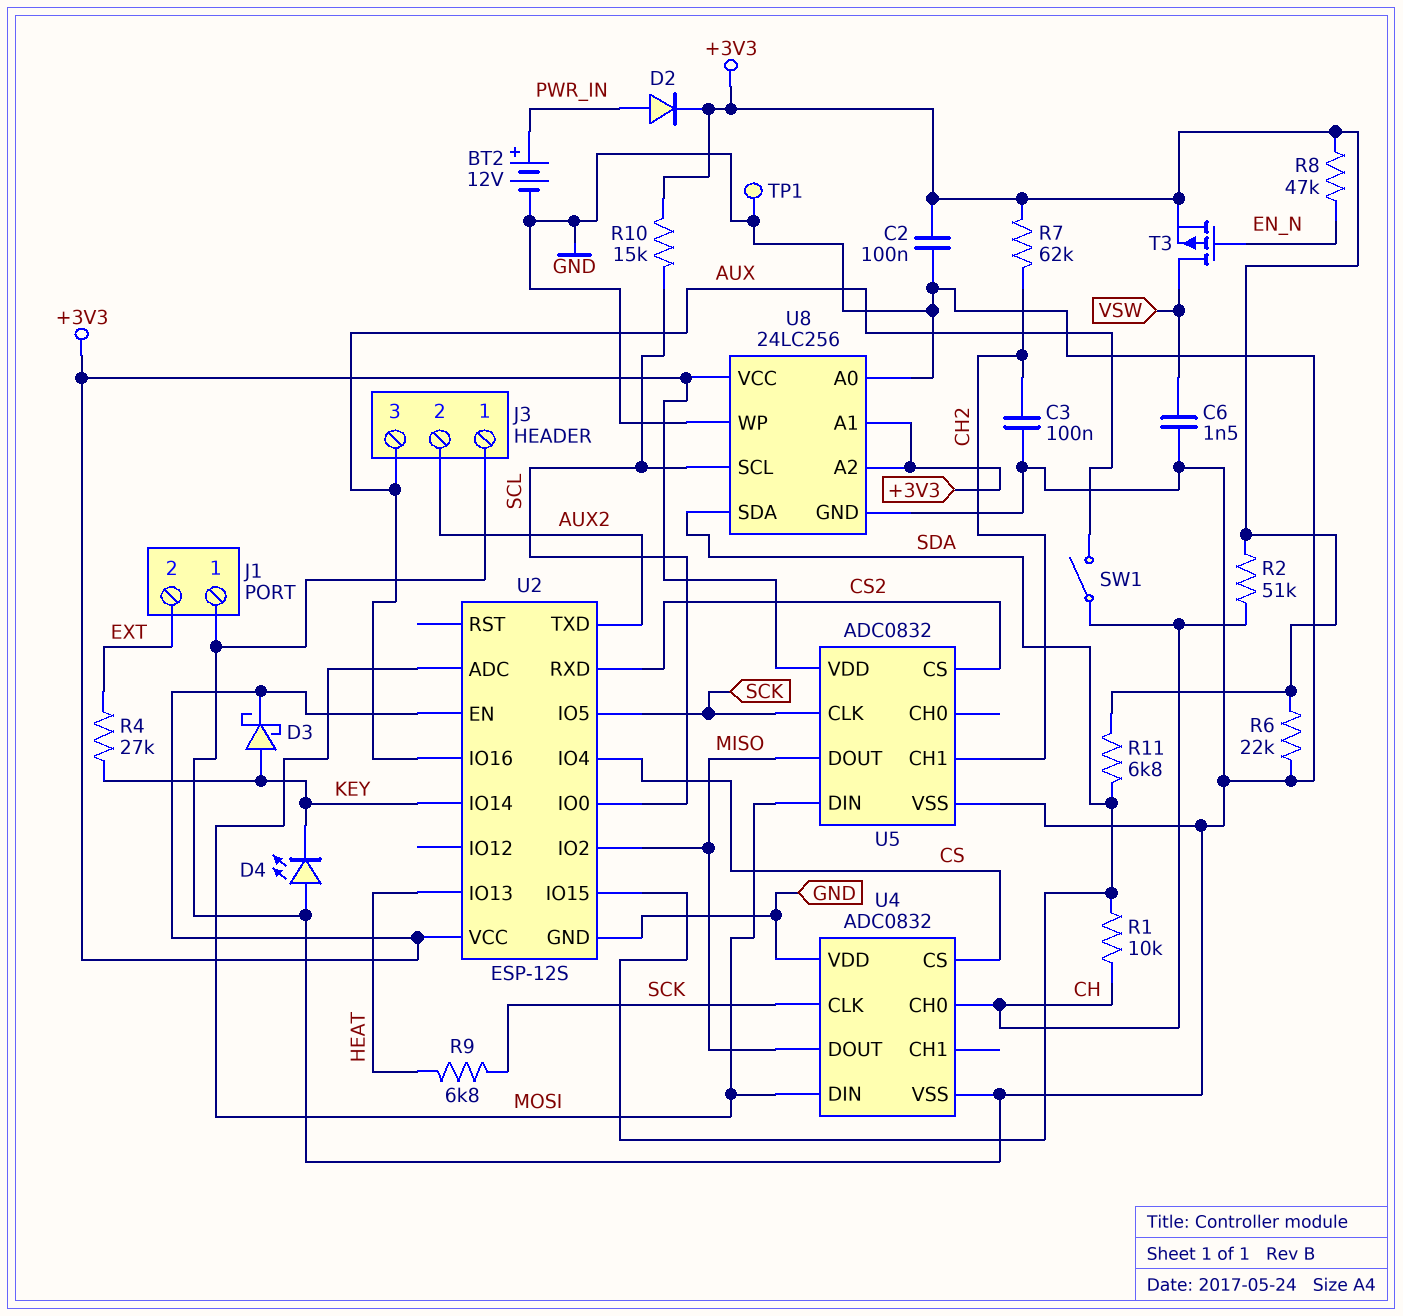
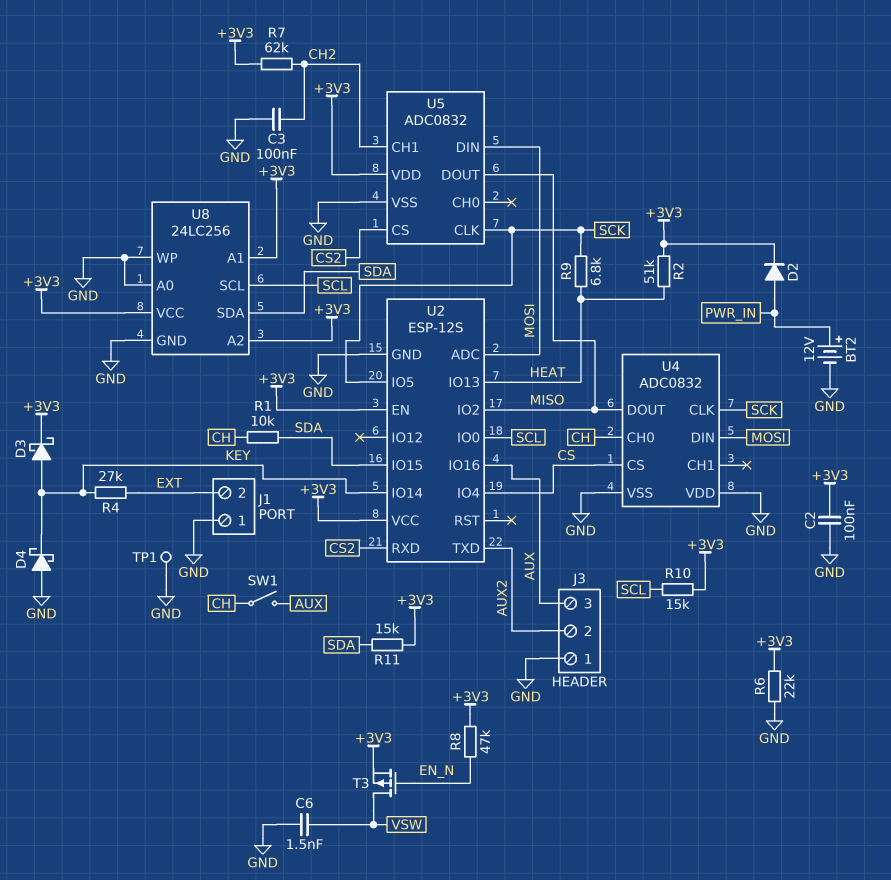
D4: LED (A GND, K KEY) -> schottky (A GND, K KEY)
R2: 51k (+3V3, CH) -> 51k (+3V3, HEAT)
R11: 6.8k (+3V3, SDA) -> 15k (+3V3, SDA)

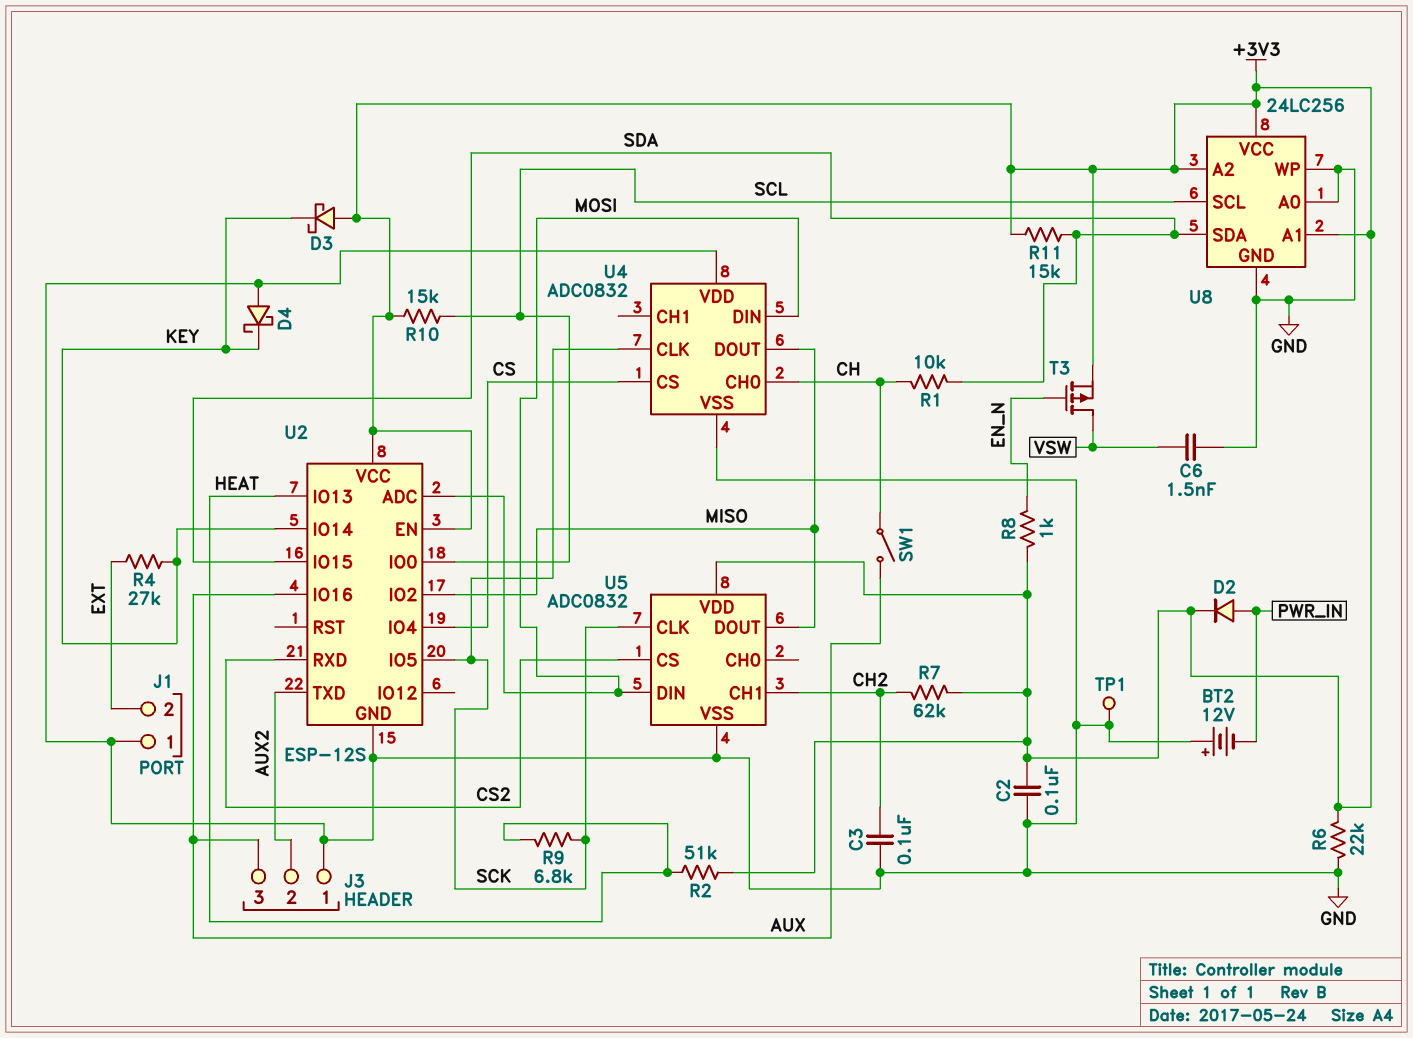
BT2: 12V (plus PWR_IN, minus GND) -> 12V (plus GND, minus PWR_IN)
D3: schottky (A KEY, K +3V3) -> schottky (A +3V3, K KEY)
R8: 47k (+3V3, EN_N) -> 1k (+3V3, EN_N)

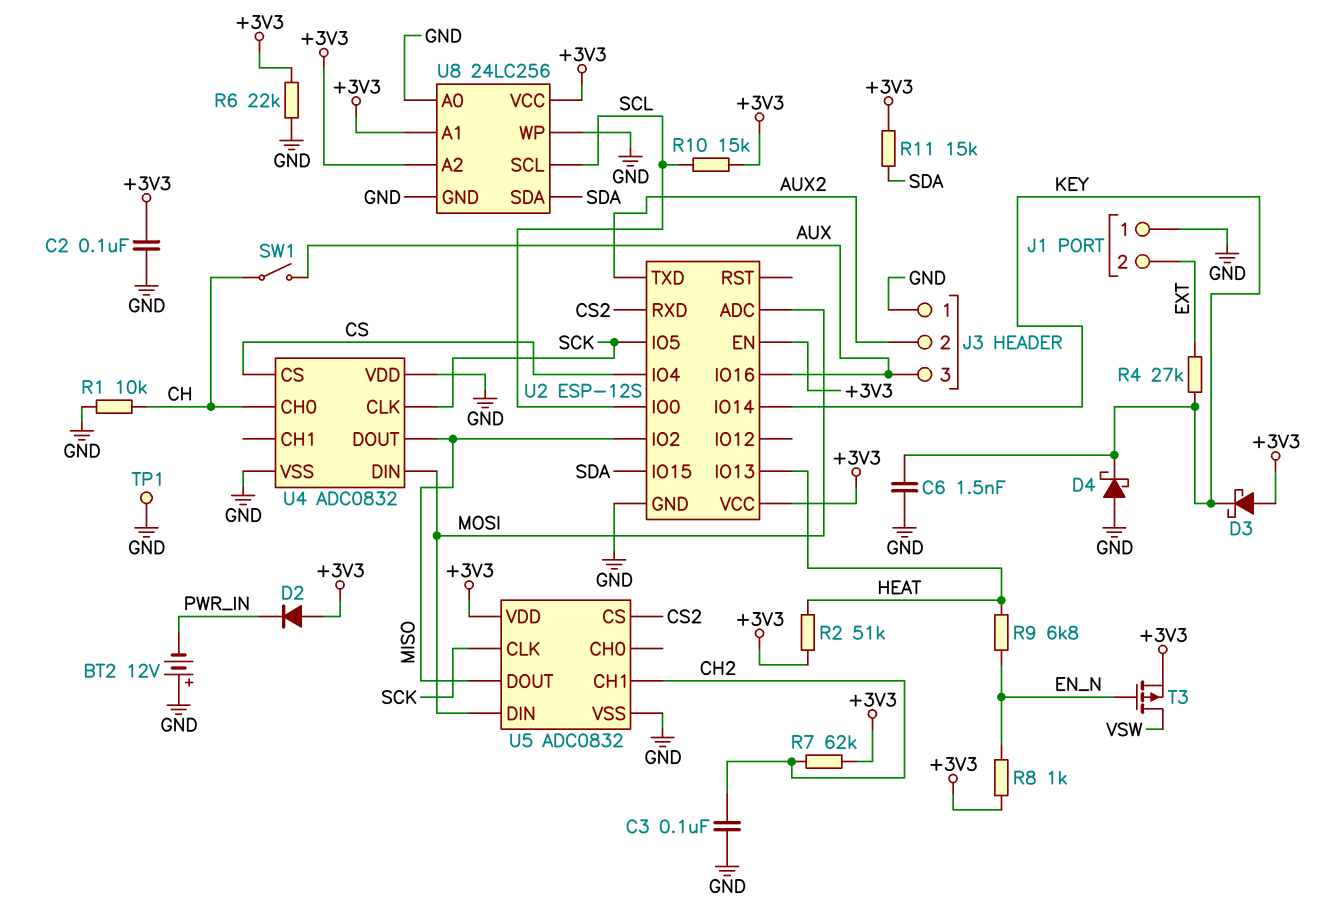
C6: 1.5nF (GND, VSW) -> 1.5nF (GND, KEY)
D2: diode (A PWR_IN, K +3V3) -> diode (A +3V3, K PWR_IN)
R1: 10k (CH, SDA) -> 10k (CH, GND)
R9: 6.8k (HEAT, SCK) -> 6.8k (EN_N, HEAT)

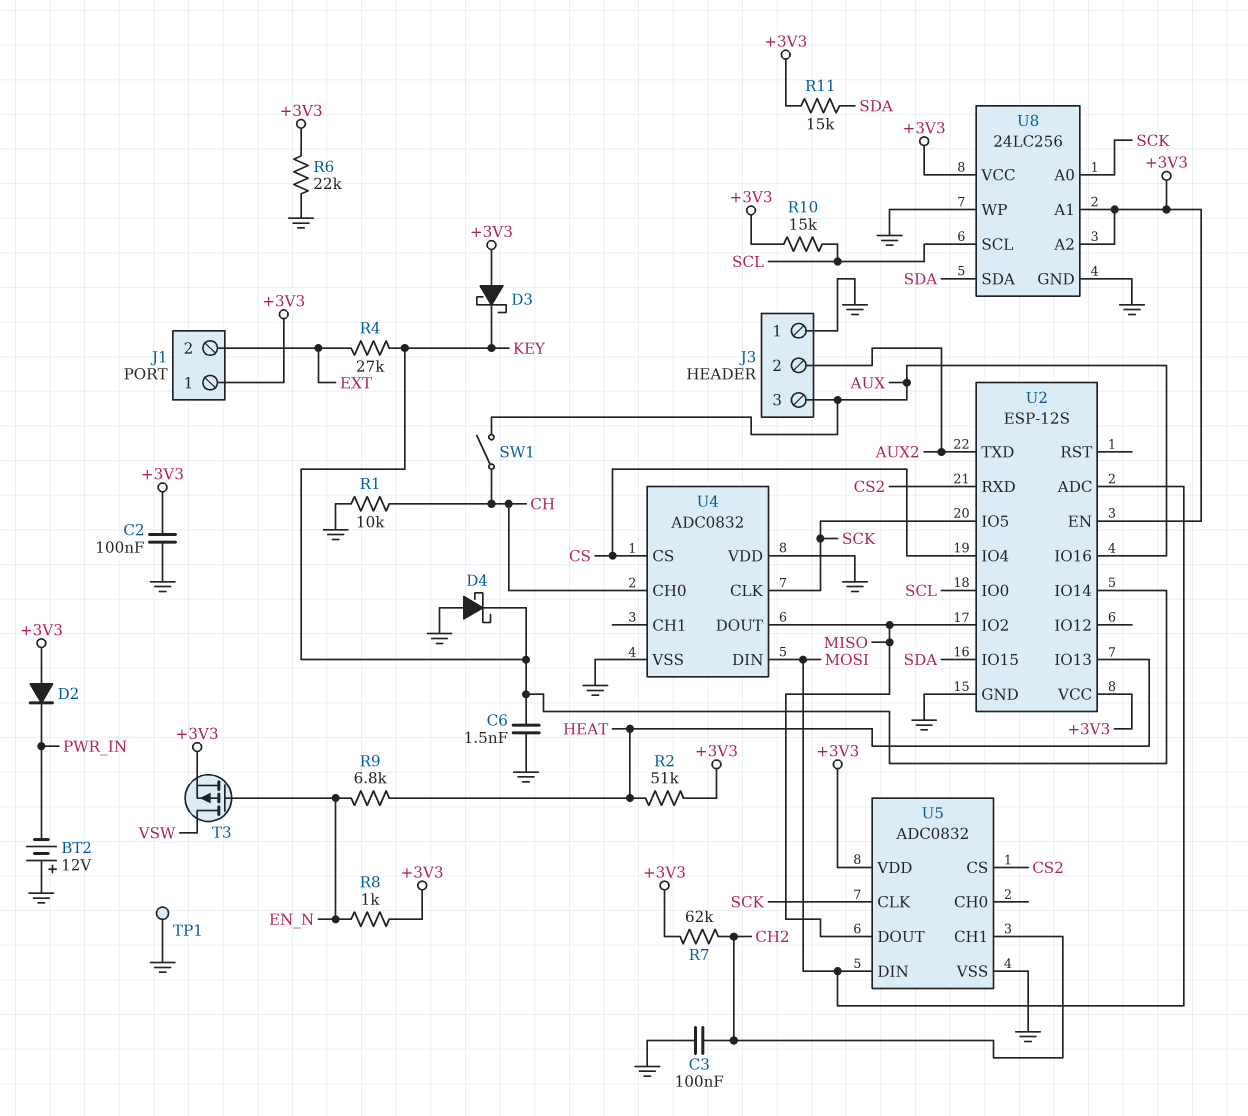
J1 pin 1: GND -> +3V3
U8 pin A0: GND -> SCK

